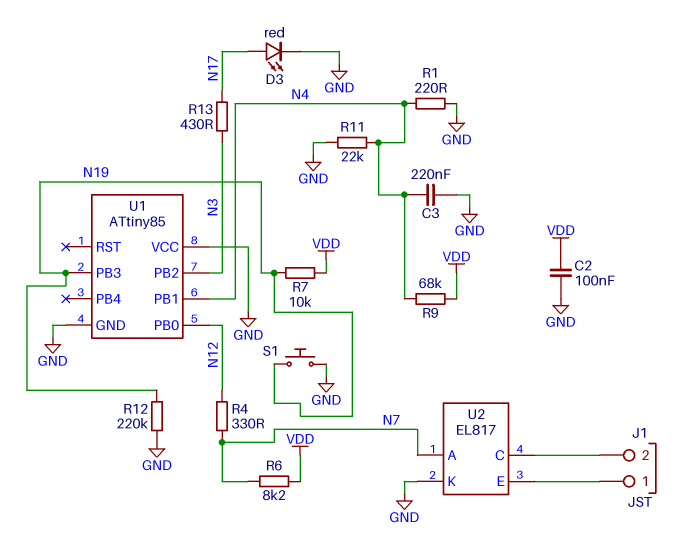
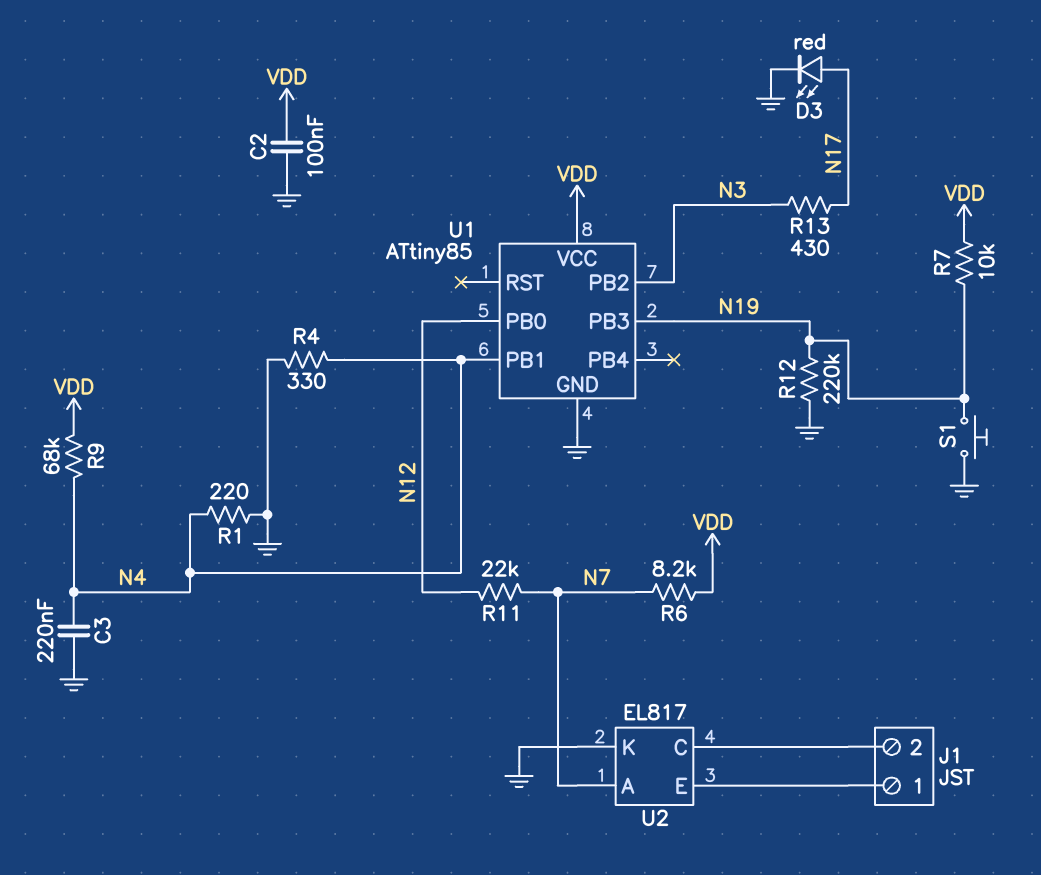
R4: 330 (N7, N12) -> 330 (GND, N4)
R11: 22k (GND, N4) -> 22k (N7, N12)
U1 pin VCC: GND -> VDD

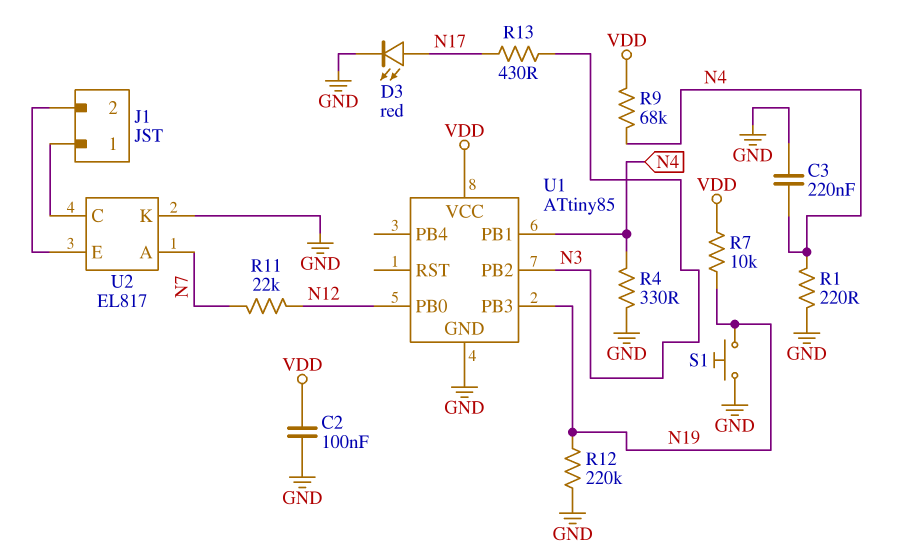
R6: 8.2k (N7, VDD) -> none
U2 pin C: J1/2 -> J1/1
U2 pin E: J1/1 -> J1/2

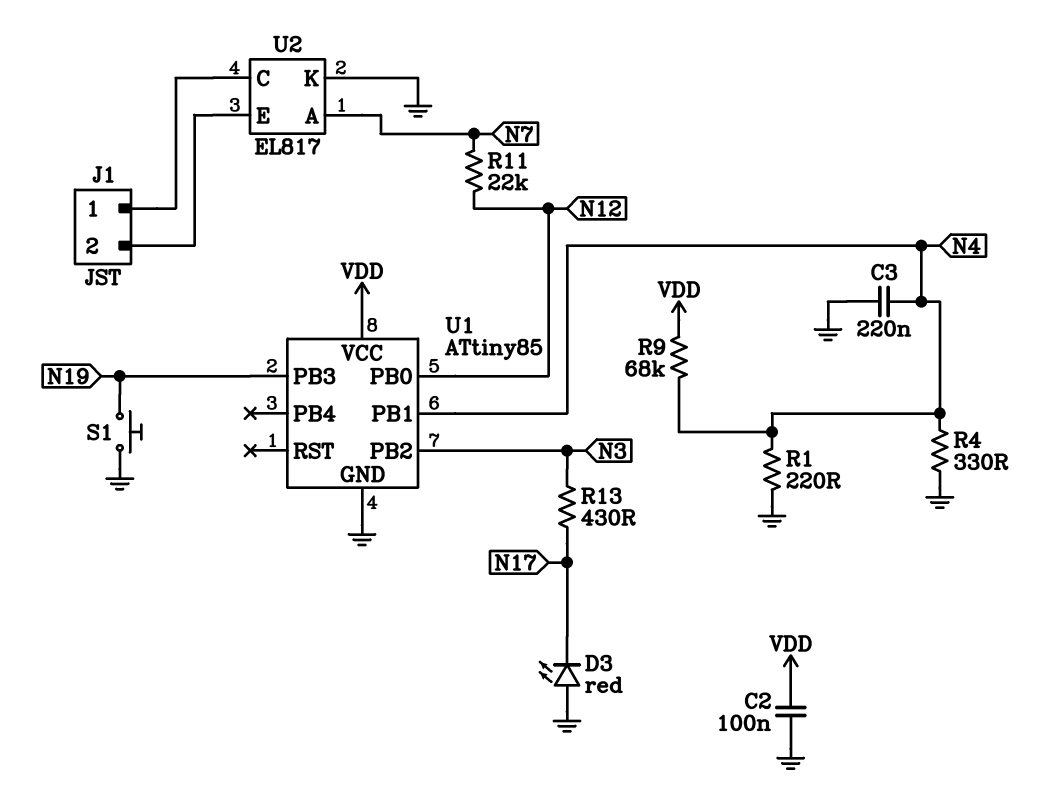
D3: LED red (A N17, K GND) -> LED red (A GND, K N17)
R7: 10k (N19, VDD) -> none
R12: 220k (GND, N19) -> none

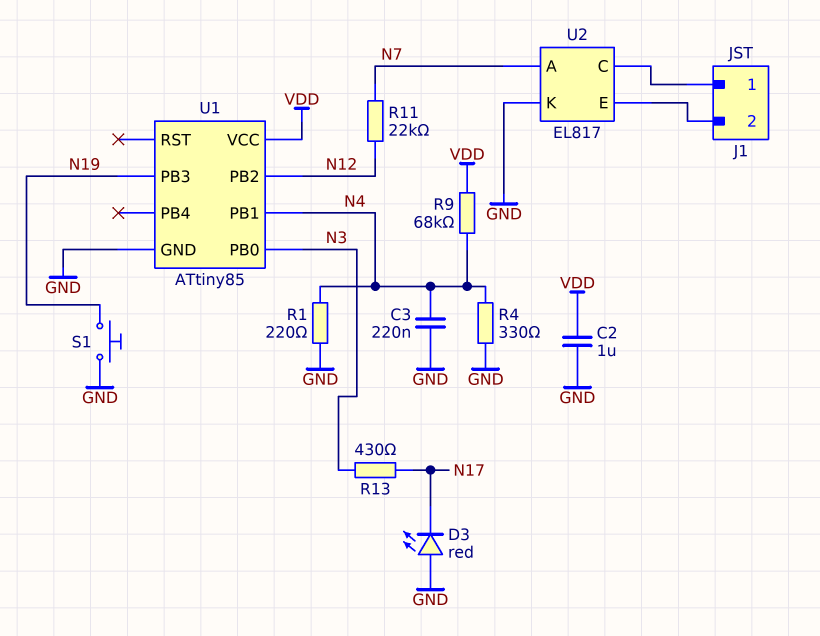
C2: 100nF (GND, VDD) -> 1uF (GND, VDD)
U1 pin PB0: N12 -> N3
U1 pin PB2: N3 -> N12

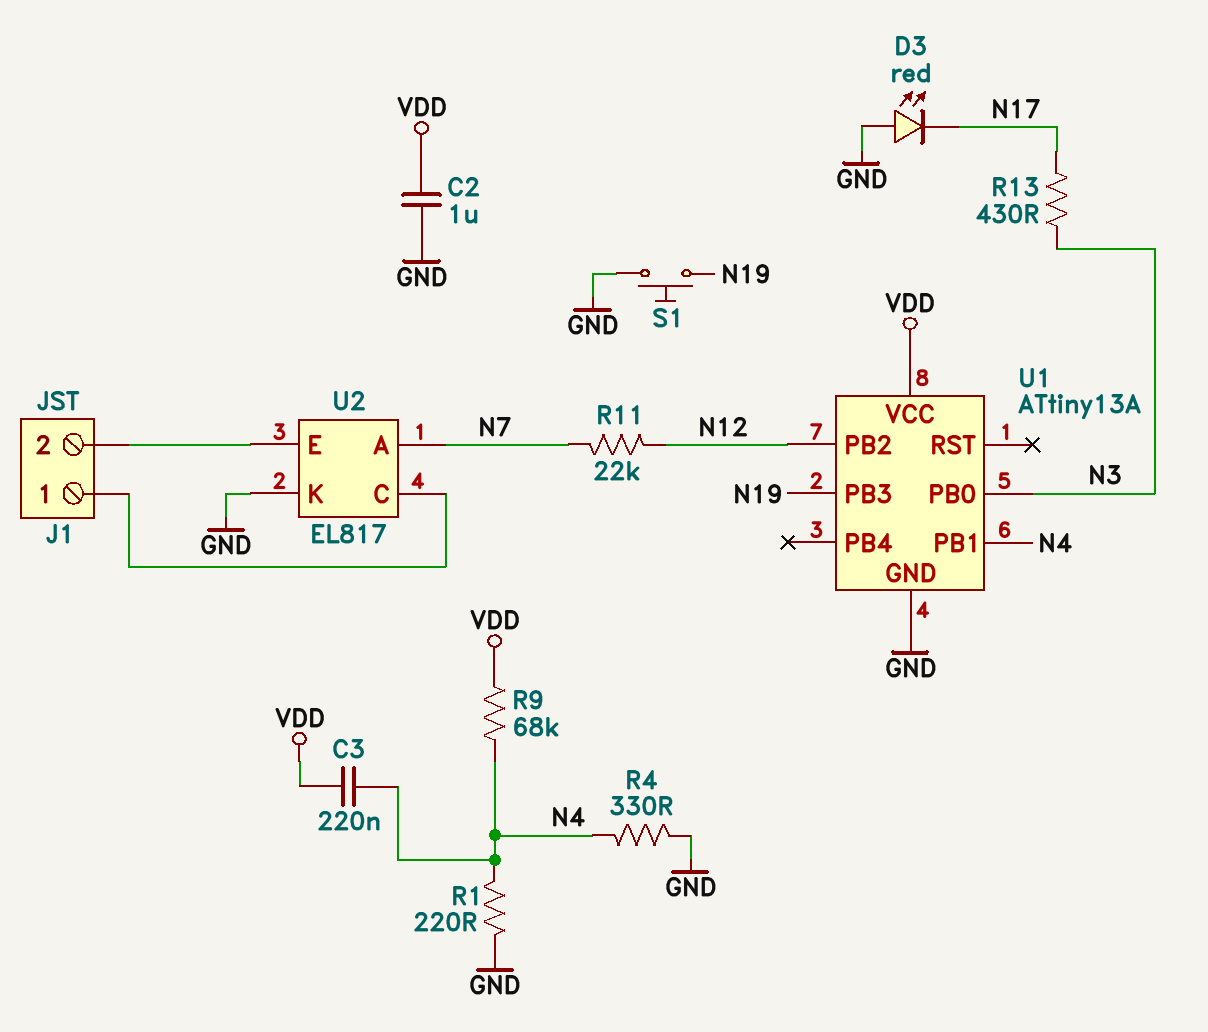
C3: 220nF (GND, N4) -> 220nF (N4, VDD)
U1: ATtiny85 -> ATtiny13A

